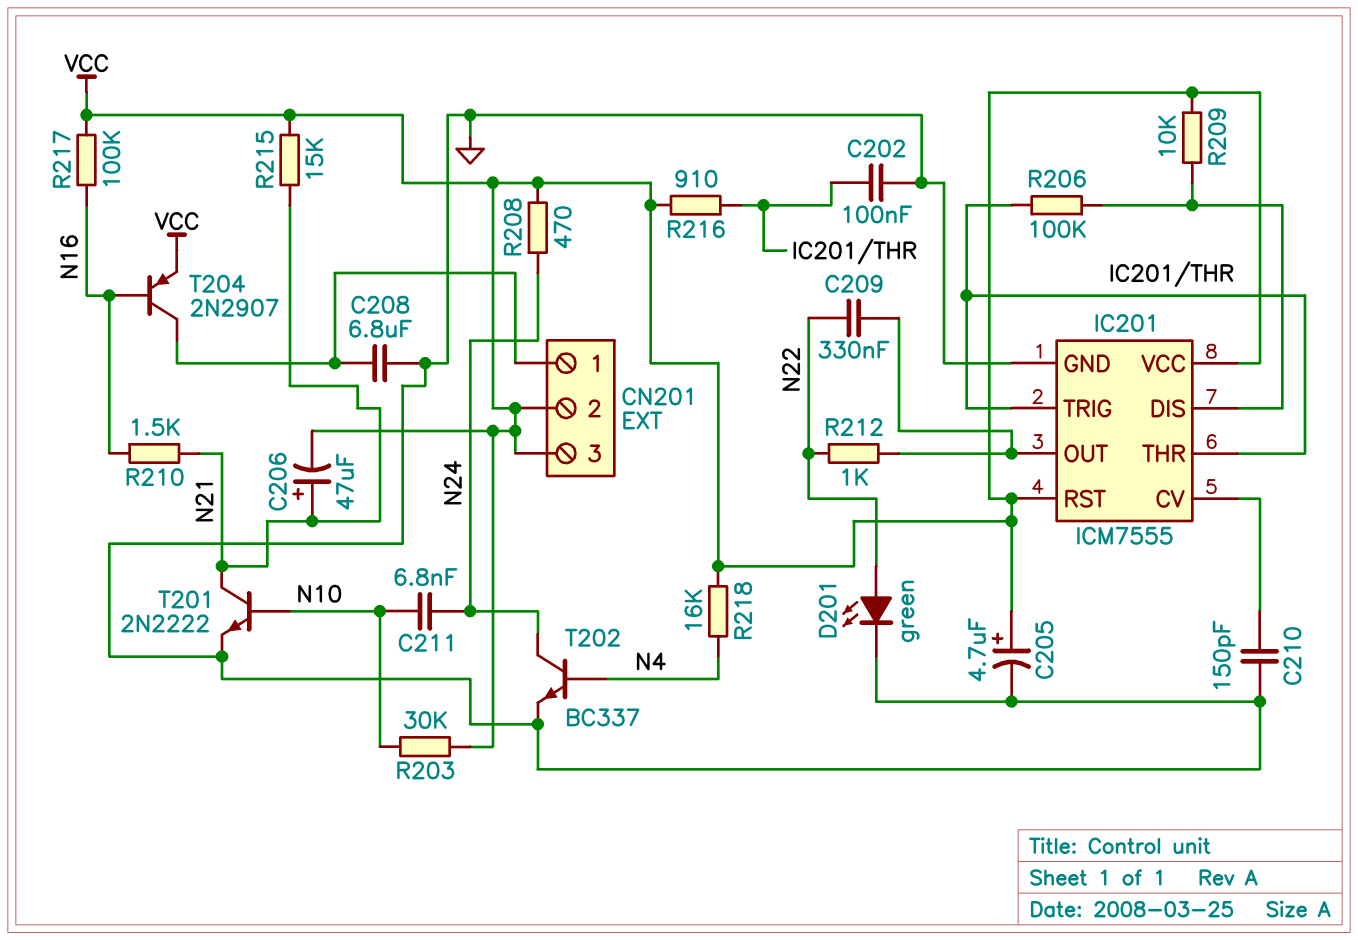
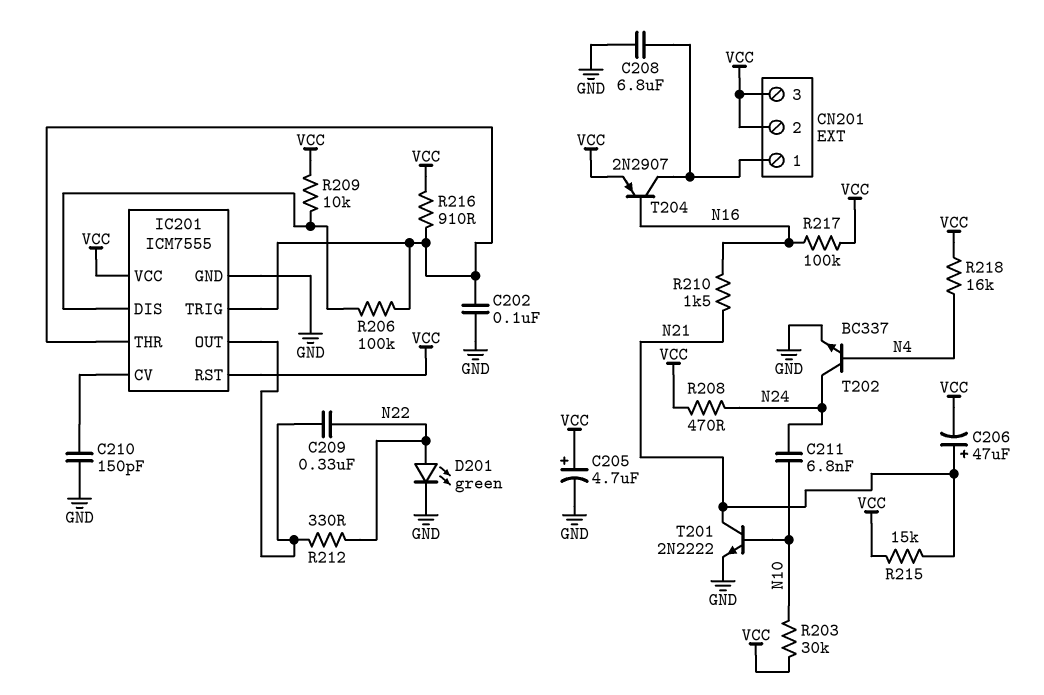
R212: 1k (IC201/OUT, N22) -> 330 (IC201/OUT, N22)

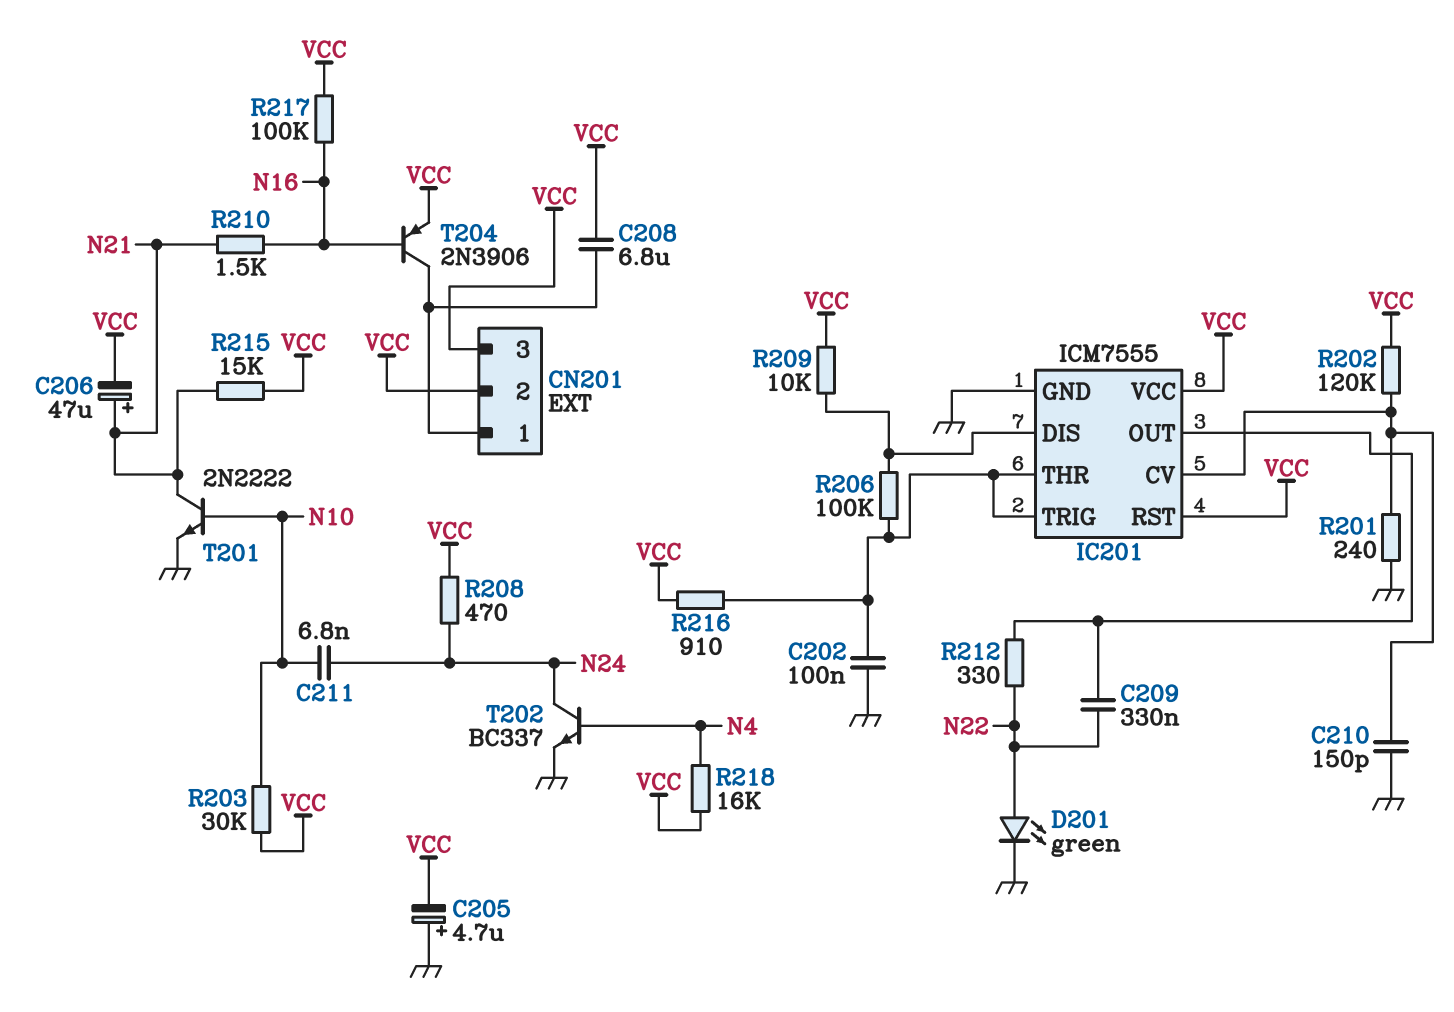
C205: 4.7uF (plus VCC, minus GND) -> 4.7uF (plus GND, minus VCC)
C208: 6.8uF (CN201/1, GND) -> 6.8uF (CN201/1, VCC)
R201: none -> 240 (GND, IC201/CV)
R202: none -> 120k (IC201/CV, VCC)
T204: PNP 2N2907 (B N16, C CN201/1, E VCC) -> PNP 2N3906 (B N16, C CN201/1, E VCC)

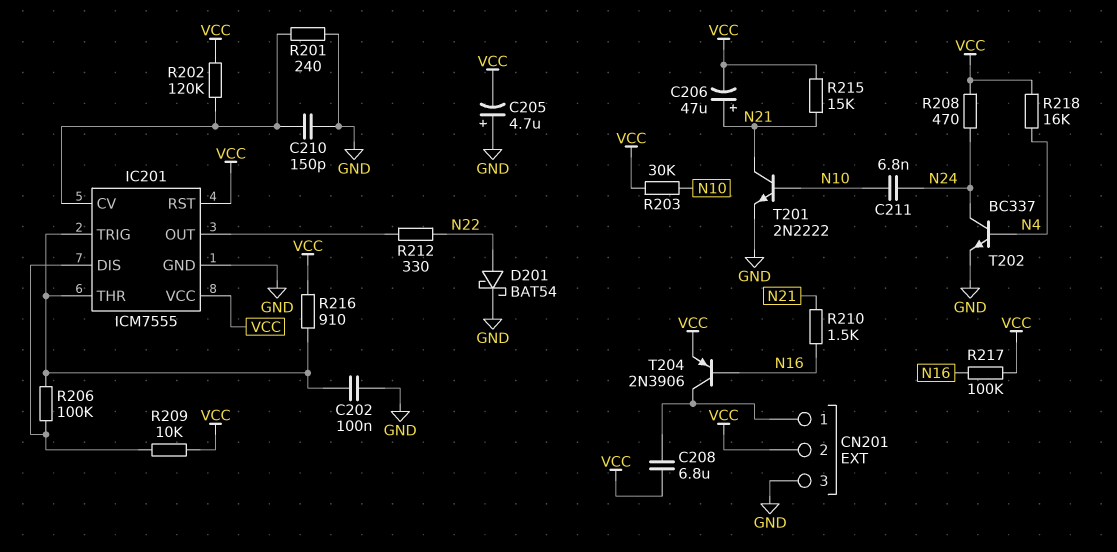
C209: 330nF (IC201/OUT, N22) -> none
CN201 pin 3: VCC -> GND
D201: LED green (A N22, K GND) -> schottky BAT54 (A N22, K GND)

